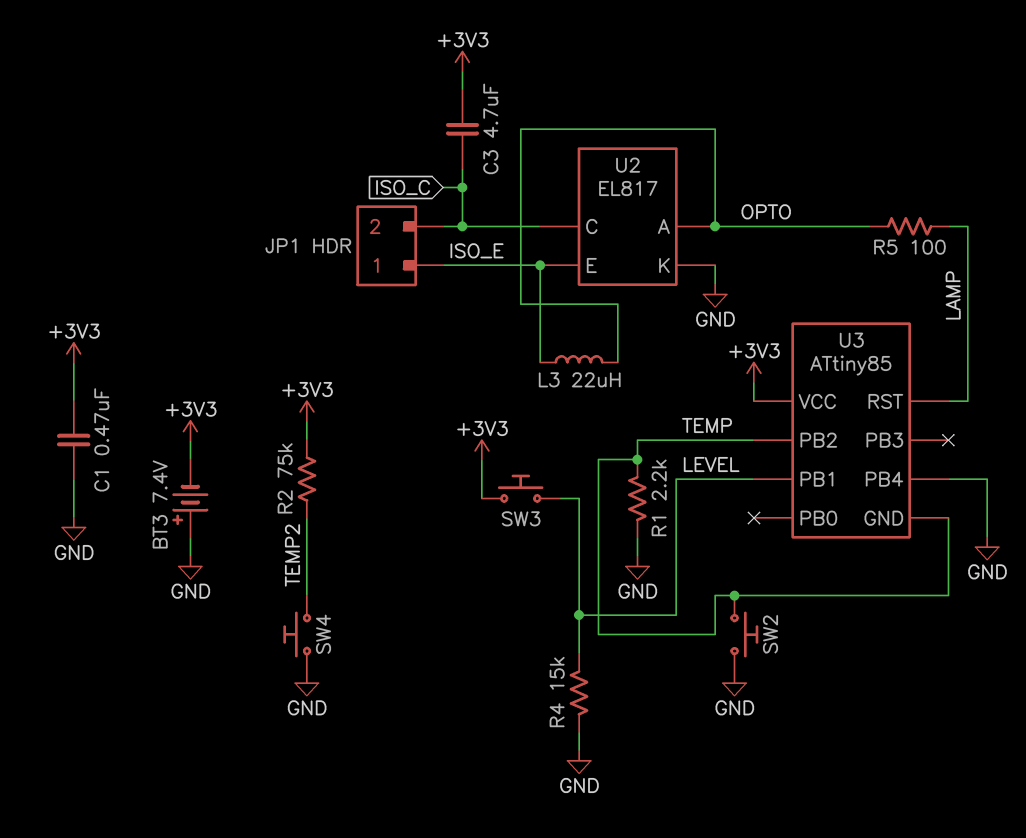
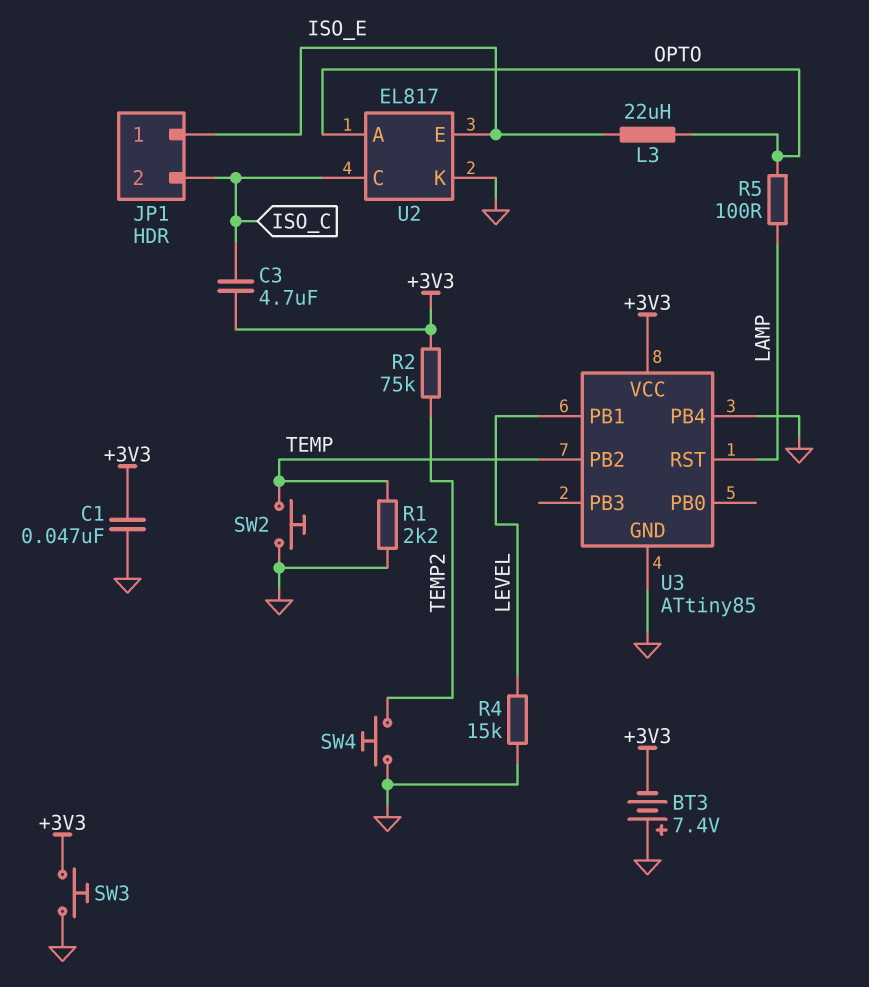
C1: 470nF (+3V3, GND) -> 47nF (+3V3, GND)
SW3: button (+3V3, LEVEL) -> button (+3V3, GND)
U3 pin GND: TEMP -> GND

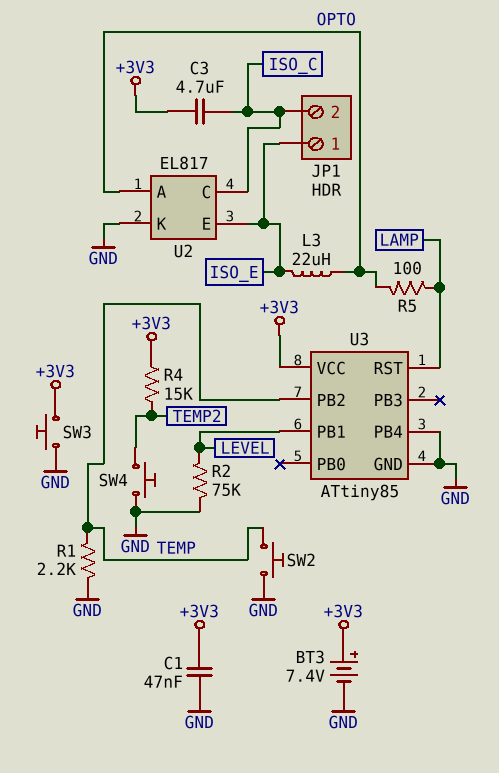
BT3: 7.4V (plus GND, minus +3V3) -> 7.4V (plus +3V3, minus GND)
R2: 75k (+3V3, TEMP2) -> 75k (GND, LEVEL)
R4: 15k (GND, LEVEL) -> 15k (+3V3, TEMP2)

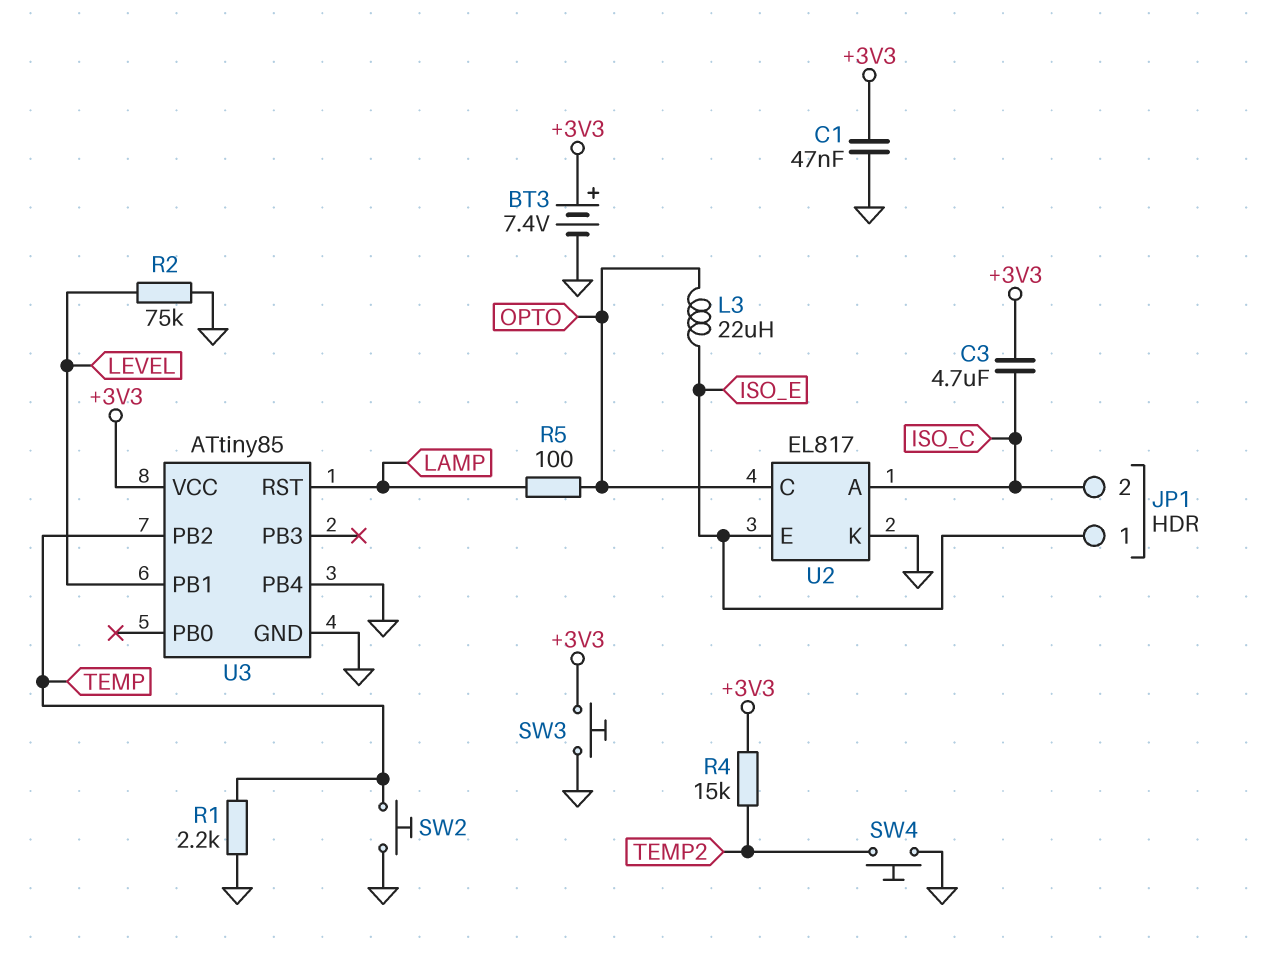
U2 pin A: OPTO -> ISO_C
U2 pin C: ISO_C -> OPTO

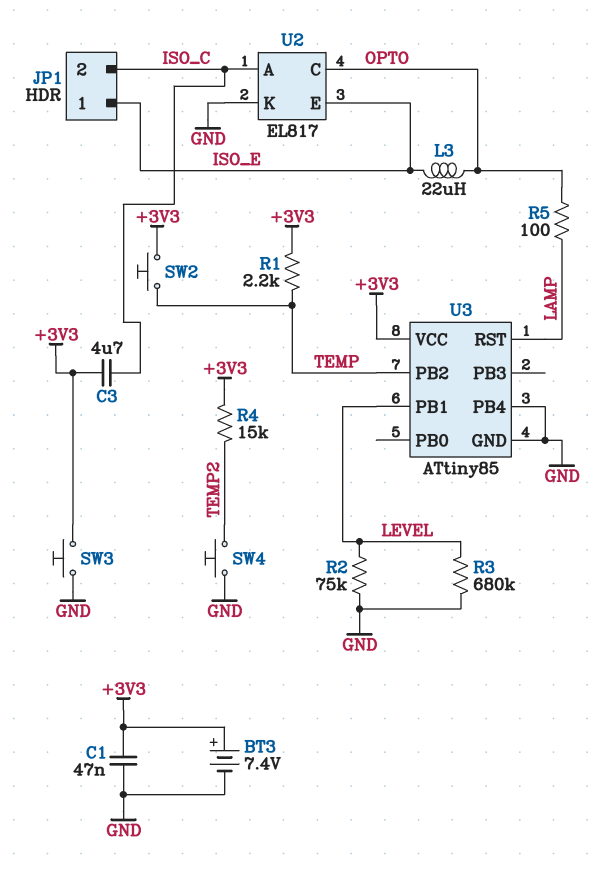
R1: 2.2k (GND, TEMP) -> 2.2k (+3V3, TEMP)
R3: none -> 680k (GND, LEVEL)
SW2: button (GND, TEMP) -> button (+3V3, TEMP)

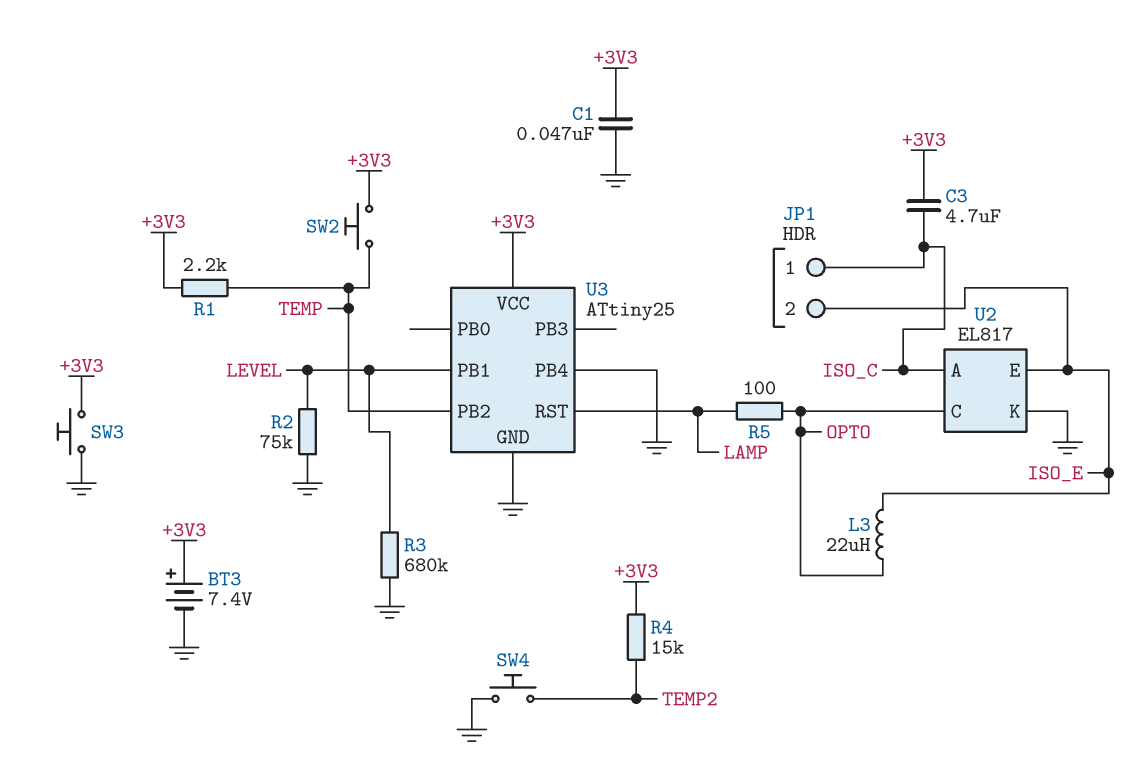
JP1 pin 1: ISO_E -> ISO_C
JP1 pin 2: ISO_C -> ISO_E
U3: ATtiny85 -> ATtiny25

